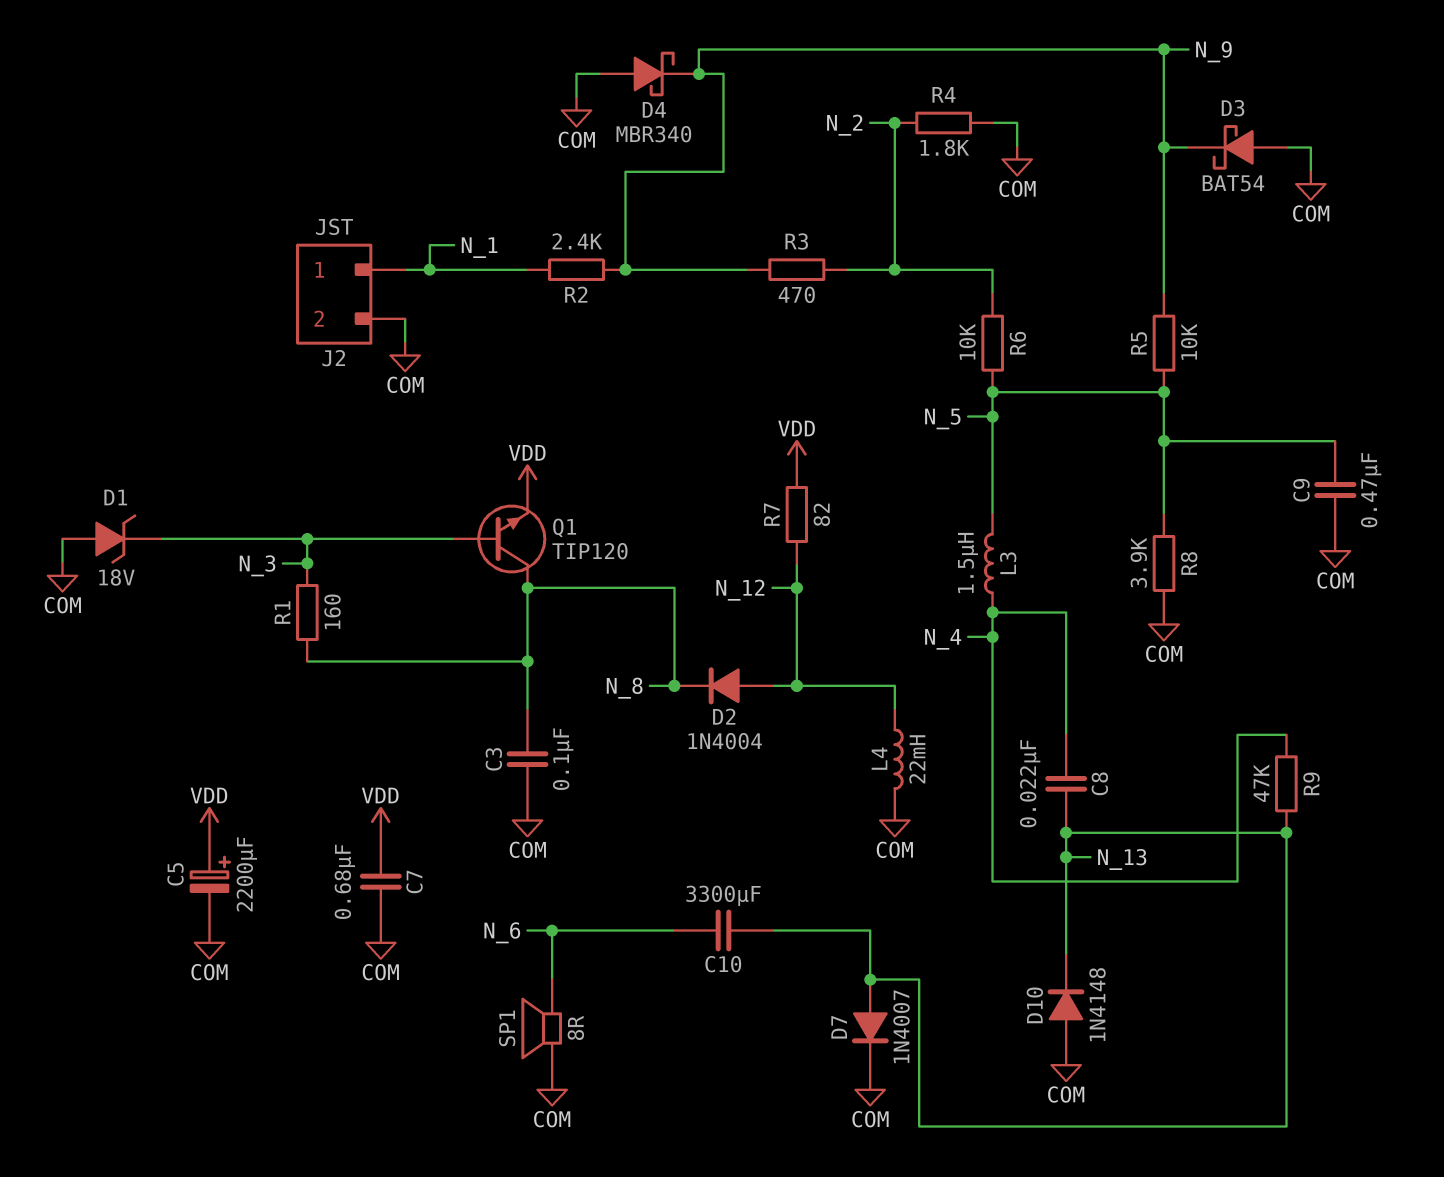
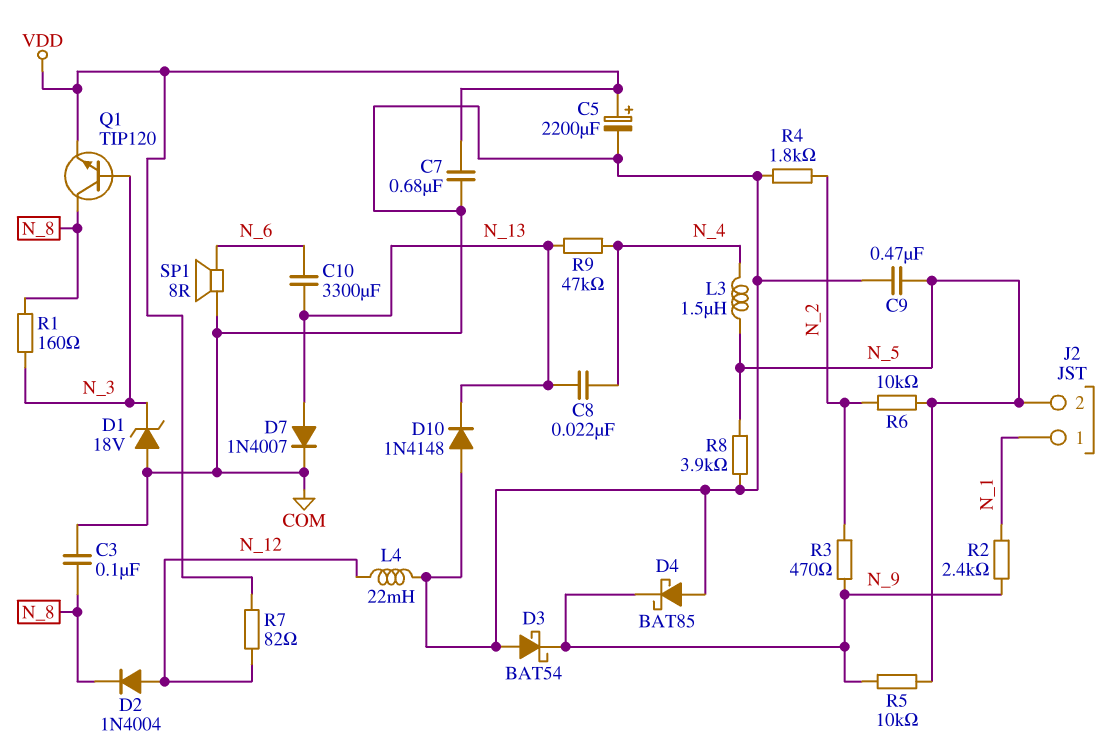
D4: schottky MBR340 (A COM, K N_9) -> schottky BAT85 (A COM, K N_9)
J2 pin 2: COM -> N_5

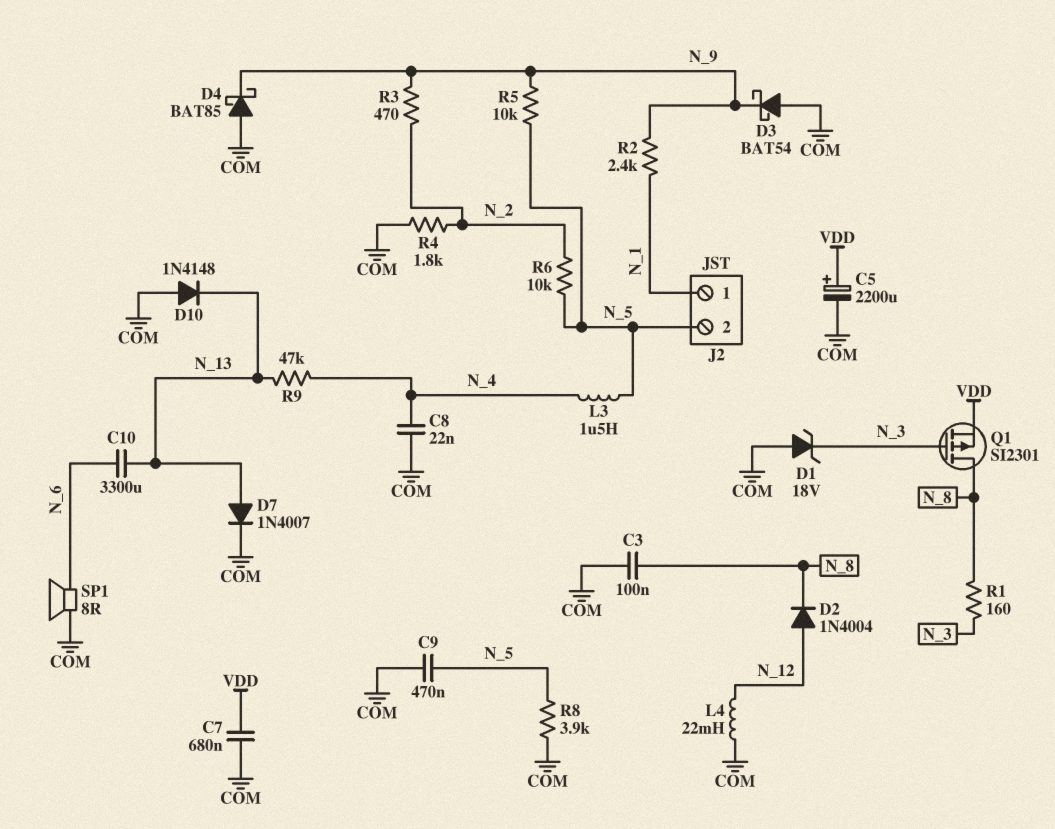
C8: 22nF (N_4, N_13) -> 22nF (COM, N_4)
Q1: NPN TIP120 (B N_3, C N_8, E VDD) -> PMOS SI2301 (G N_3, D N_8, S VDD)
R7: 82 (N_12, VDD) -> none

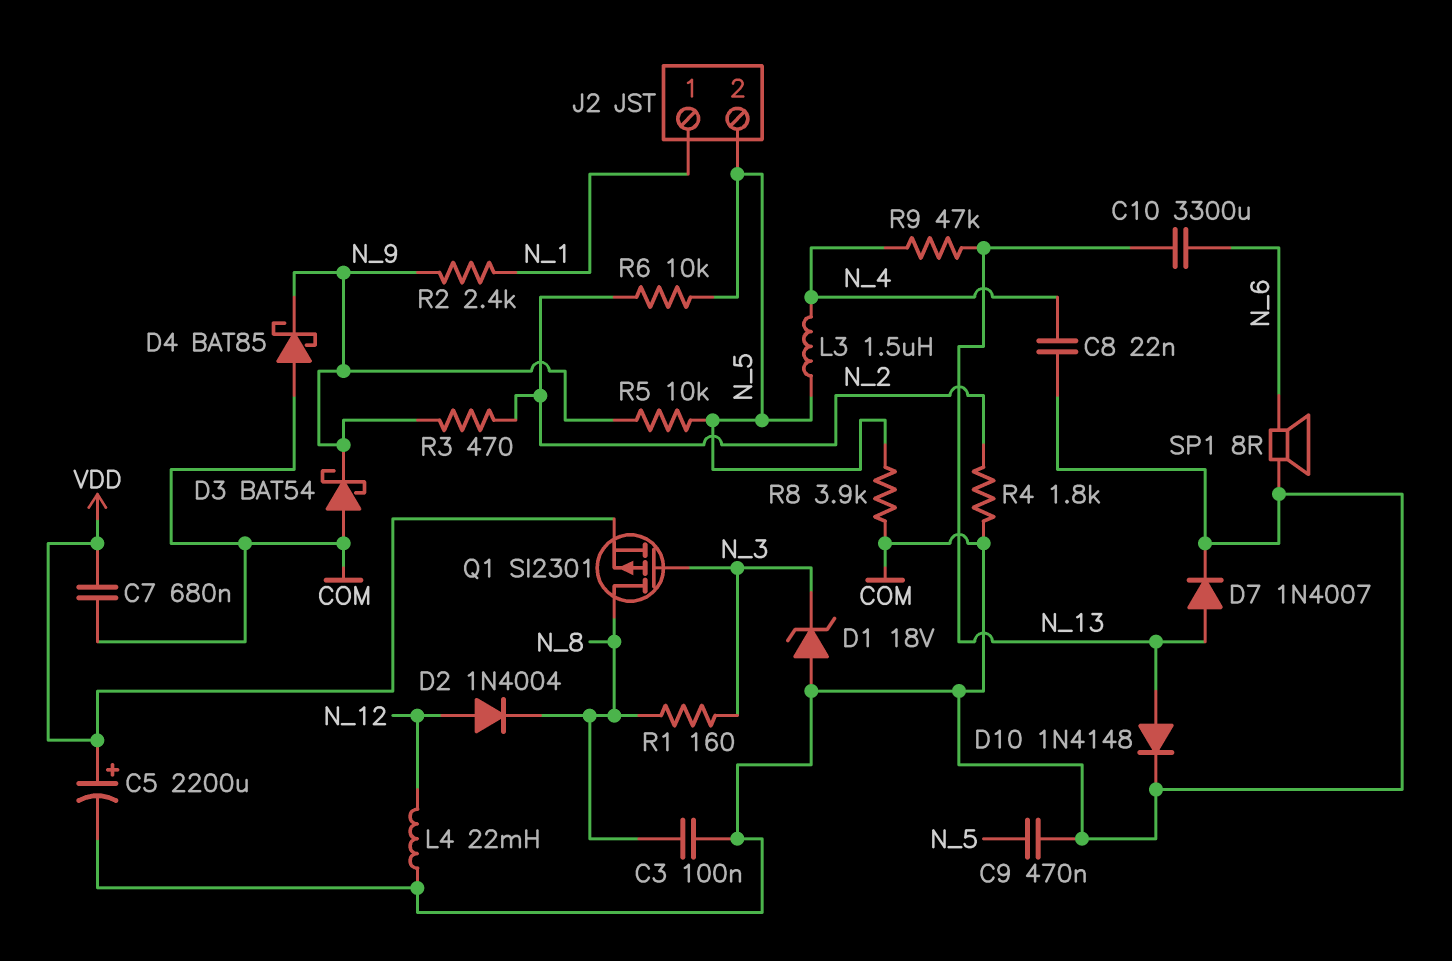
D10: diode 1N4148 (A COM, K N_13) -> diode 1N4148 (A N_13, K COM)

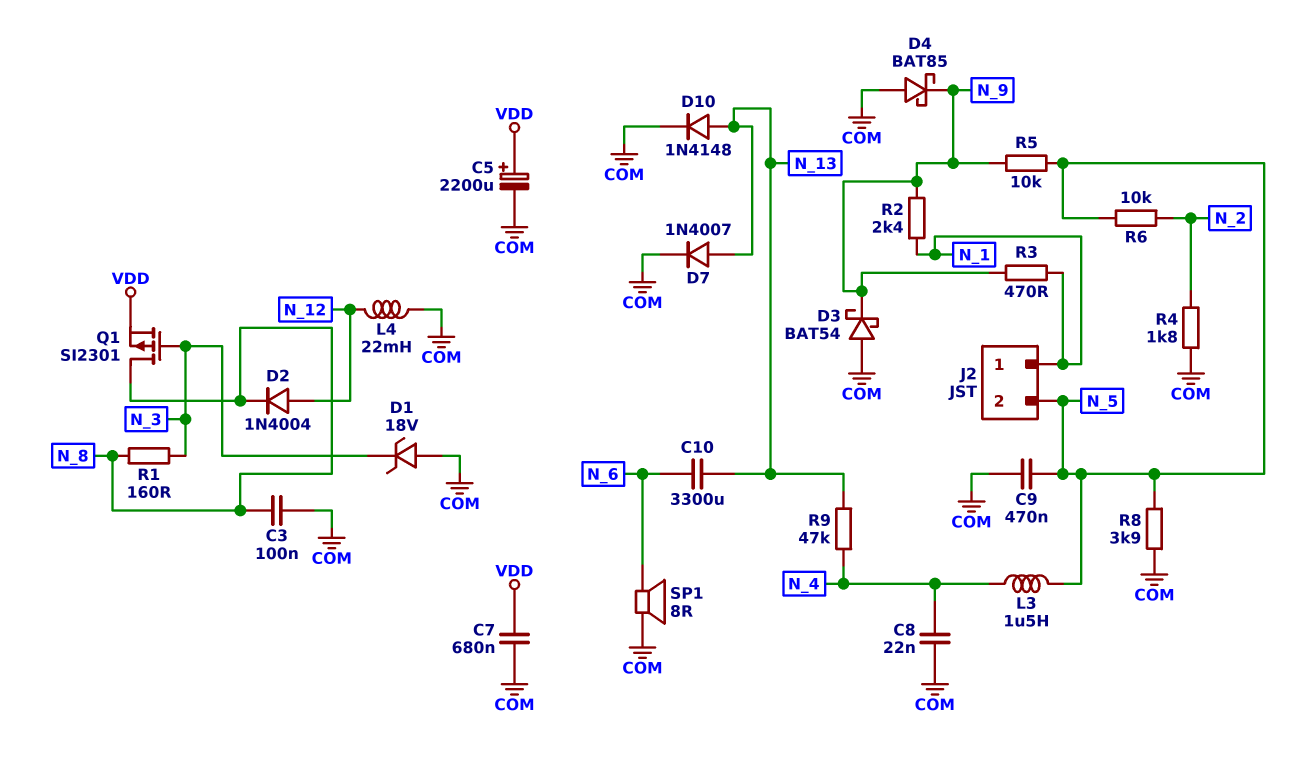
R3: 470 (N_2, N_9) -> 470 (N_1, N_9)

